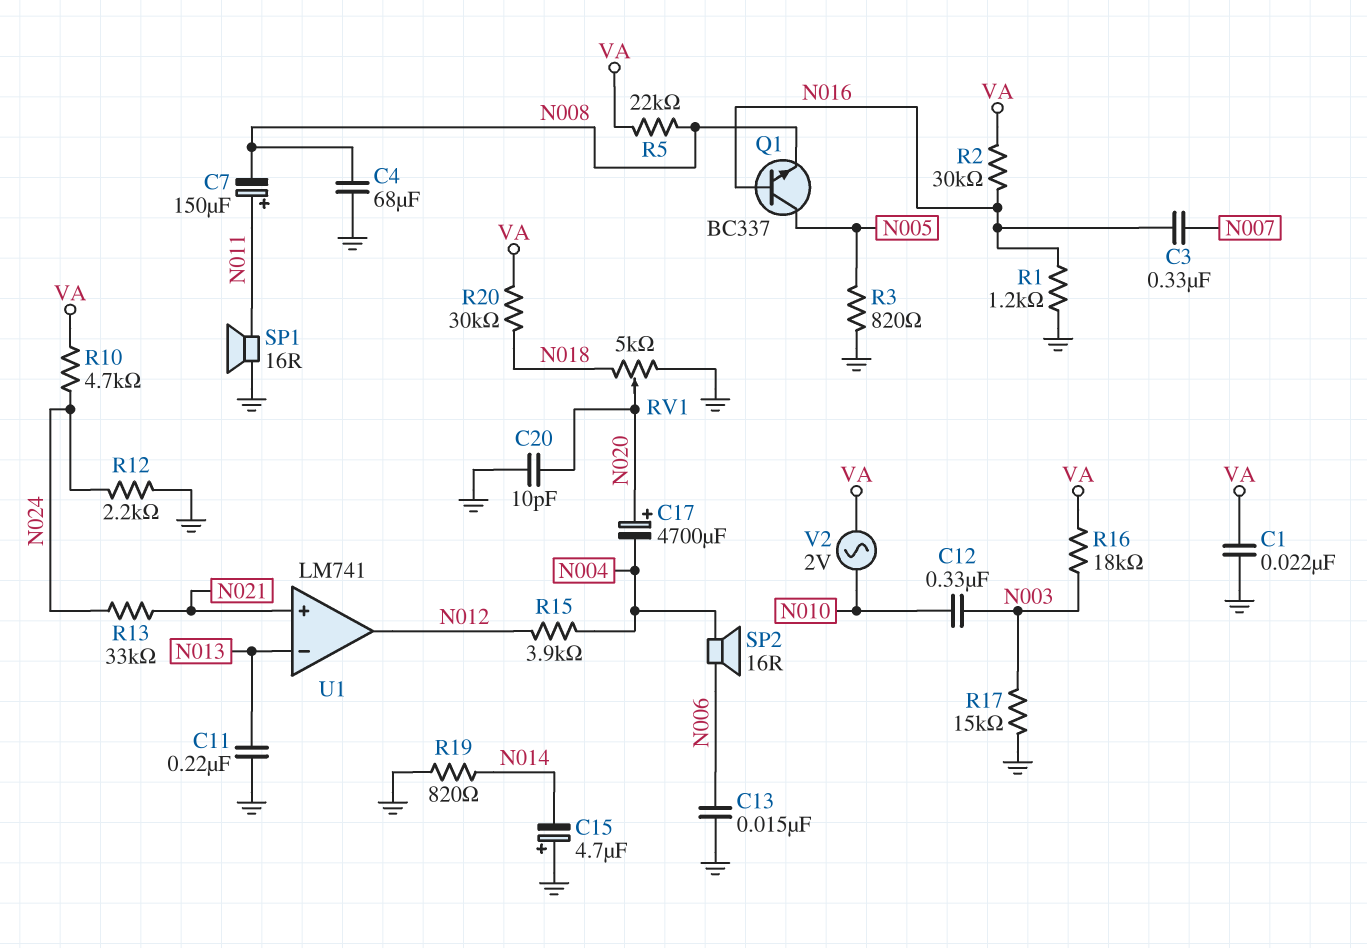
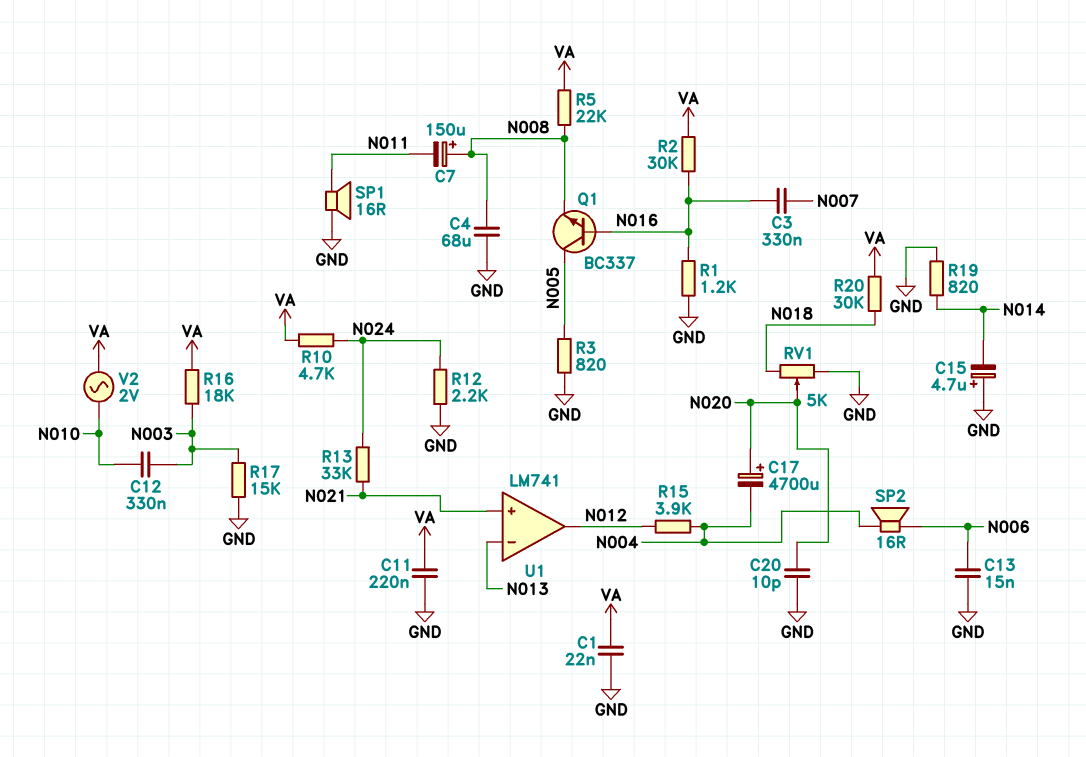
C7: 150uF (plus N011, minus N008) -> 150uF (plus N008, minus N011)
C11: 220nF (GND, N013) -> 220nF (GND, VA)

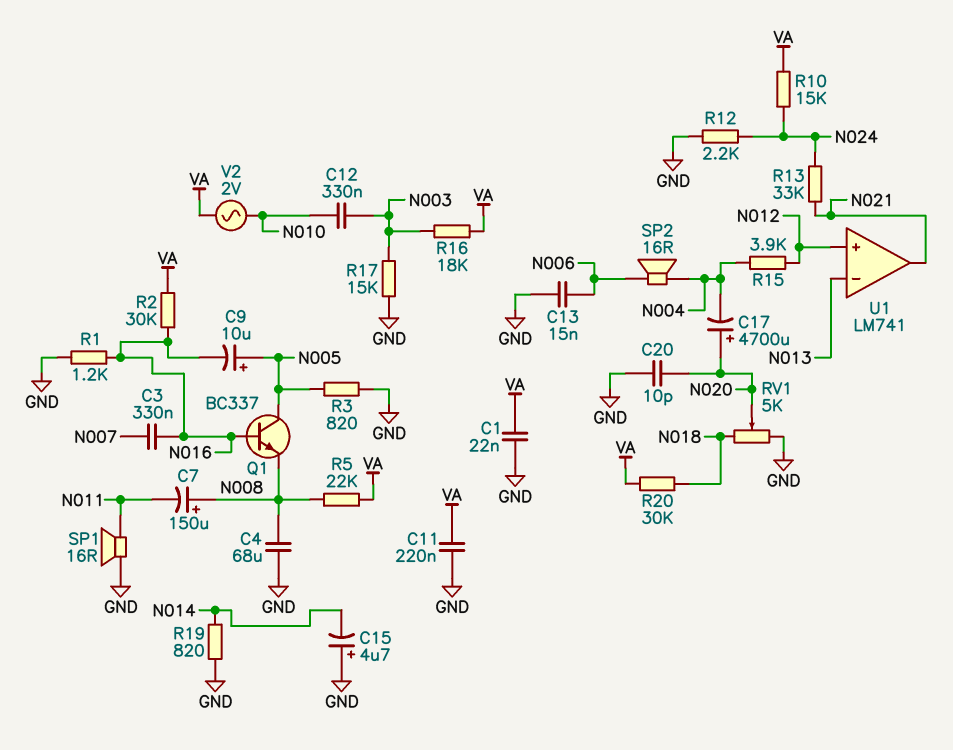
C9: none -> 10uF (plus N005, minus N016)
R10: 4.7k (N024, VA) -> 15k (N024, VA)
U1 pin in+: N021 -> N012
U1 pin out: N012 -> N021

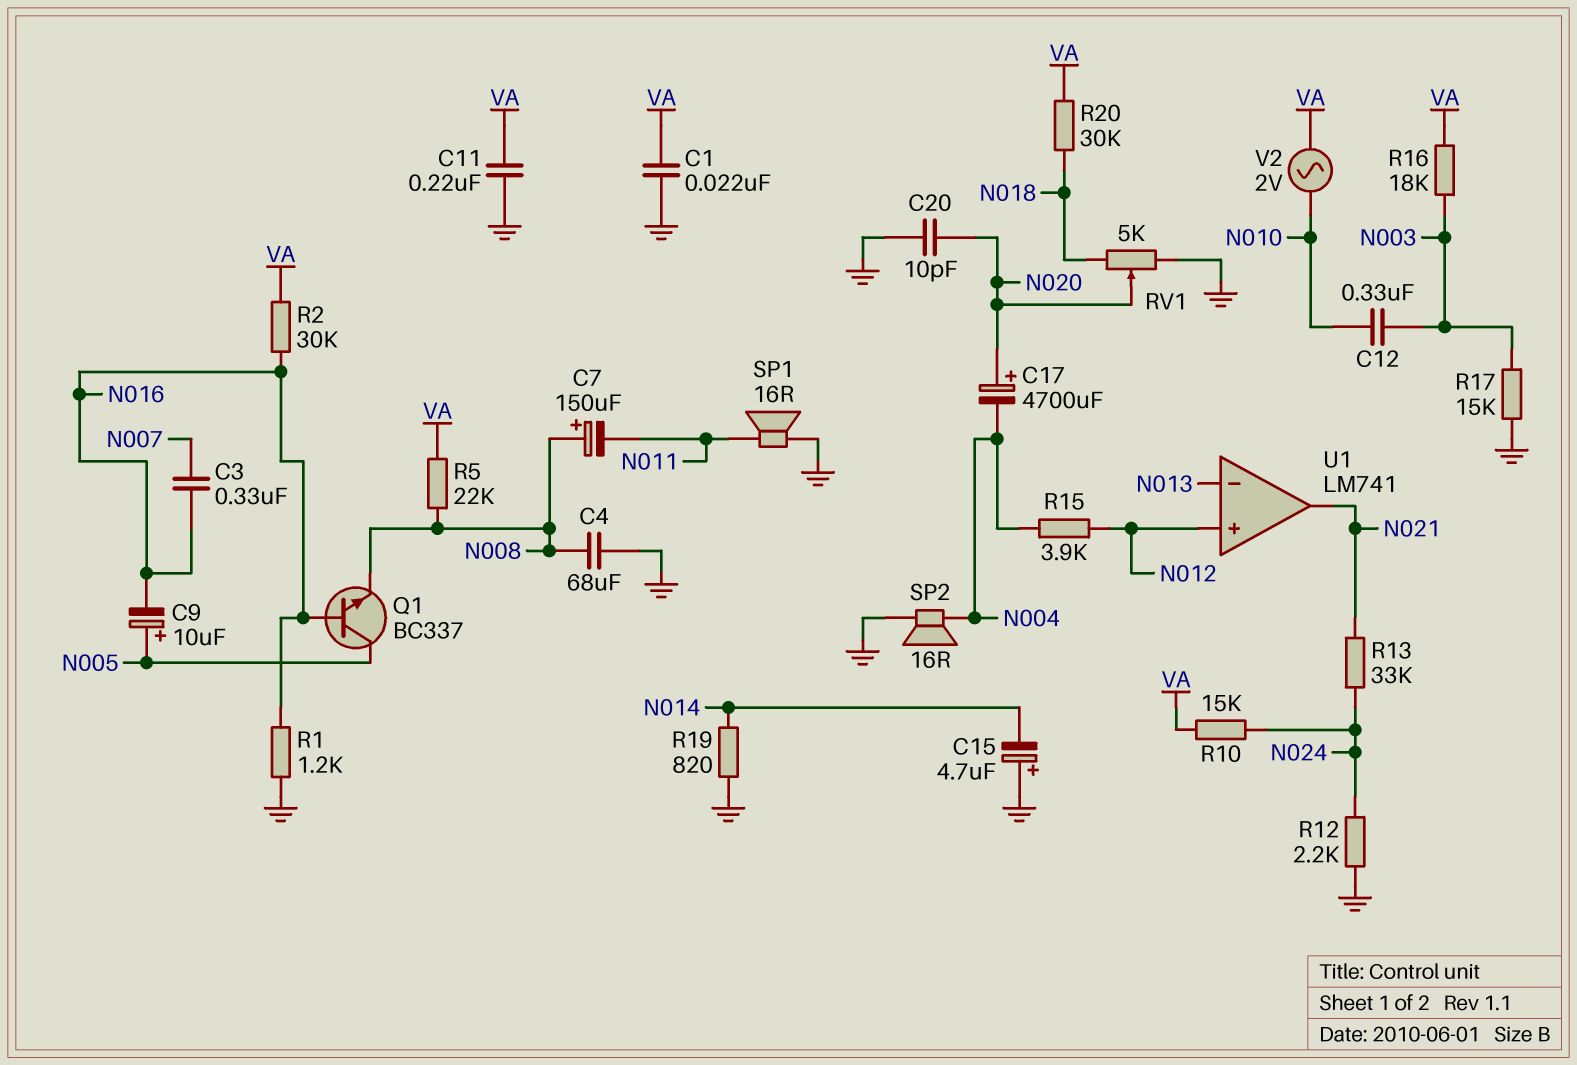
C13: 15nF (GND, N006) -> none
R3: 820 (GND, N005) -> none
SP2: speaker 16R (N004, N006) -> speaker 16R (GND, N004)

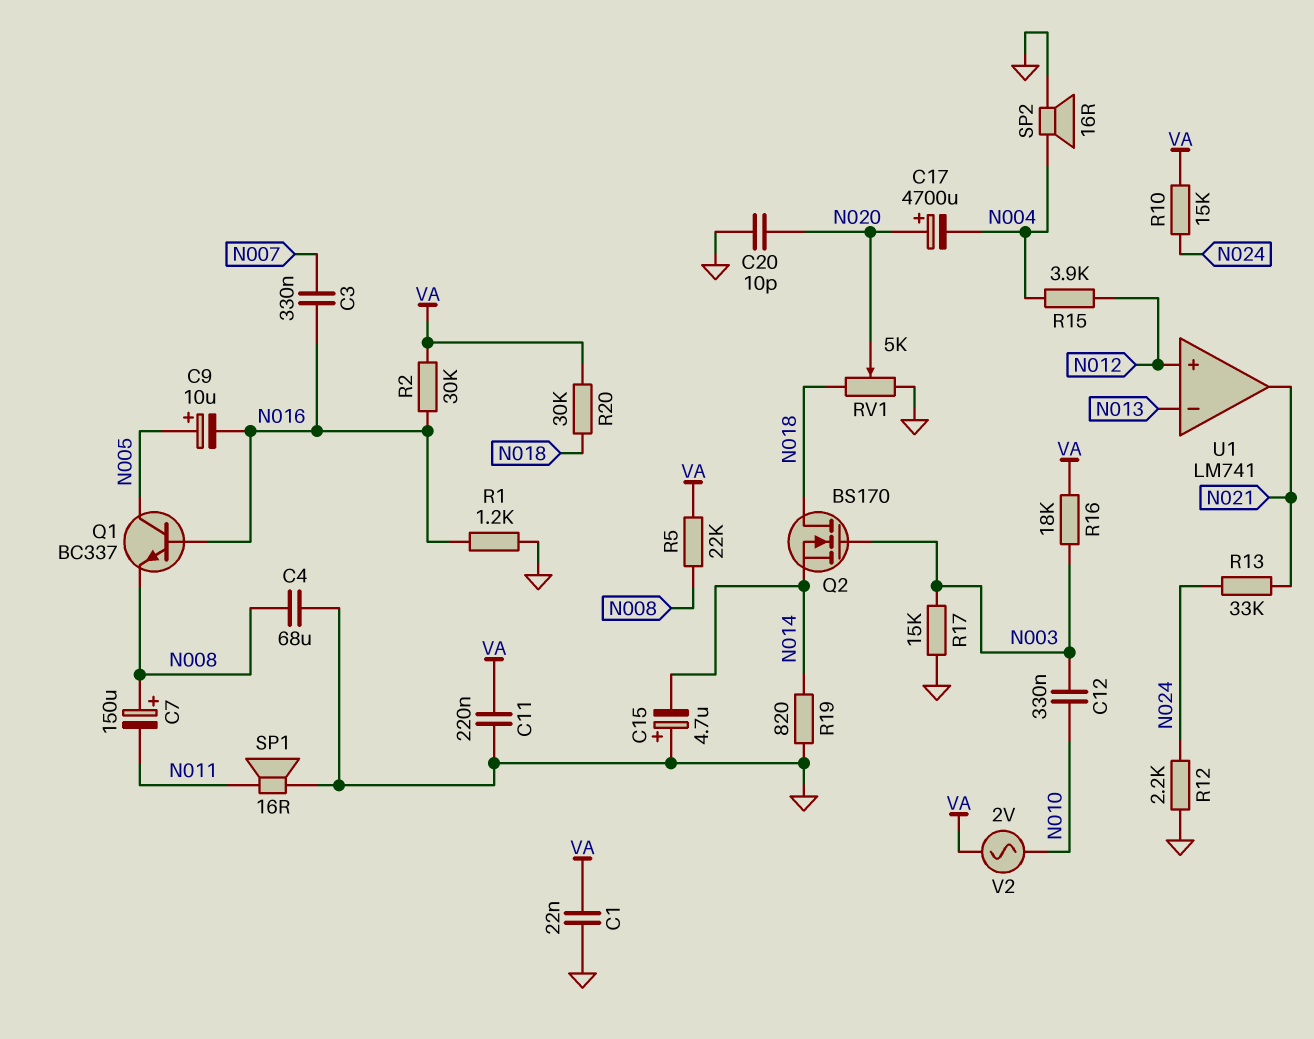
Q2: none -> NMOS BS170 (G N003, D N018, S N014)

